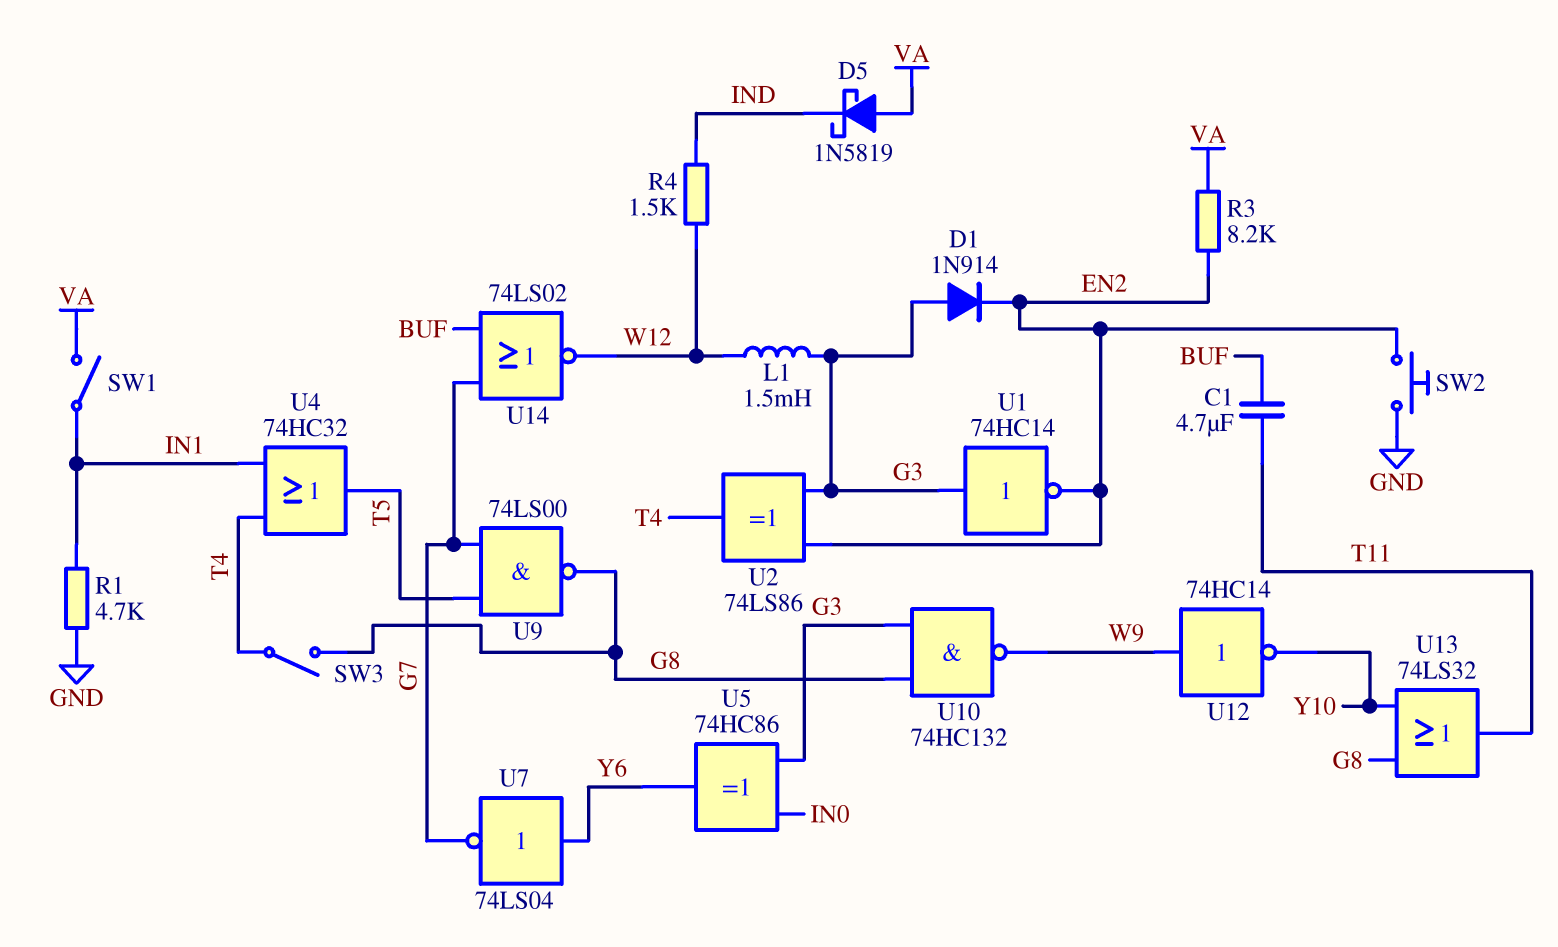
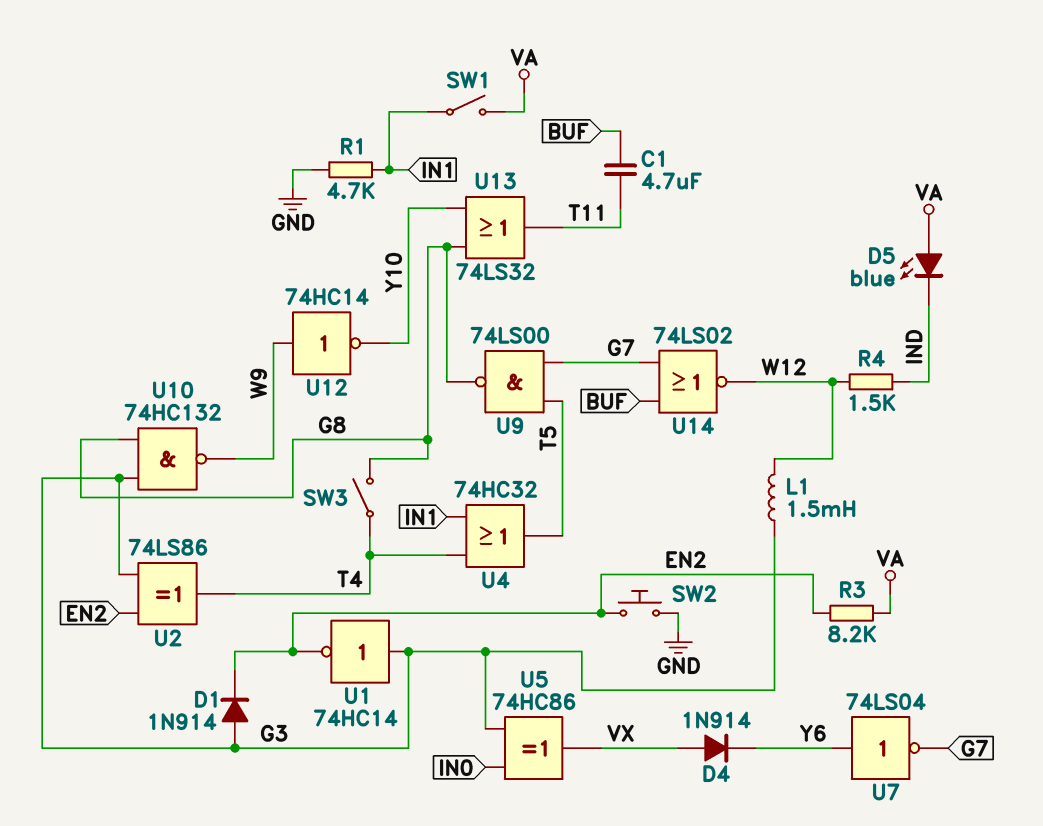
D4: none -> diode 1N914 (A VX, K Y6)
D5: schottky 1N5819 (A VA, K IND) -> LED blue (A VA, K IND)
U5: XOR 74HC86 (in G3, in IN0, out Y6) -> XOR 74HC86 (in G3, in IN0, out VX)

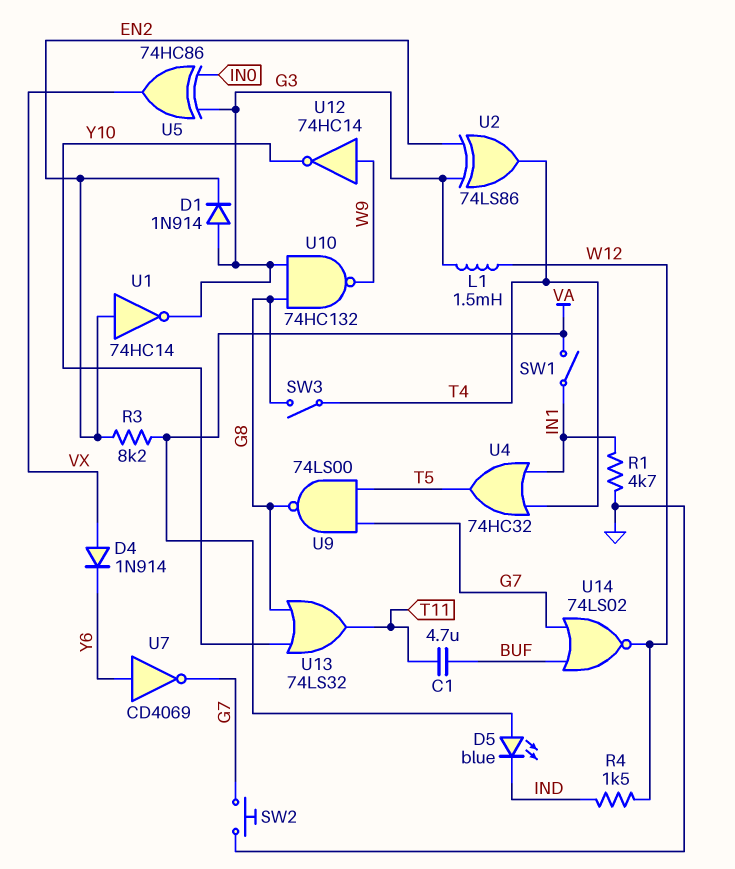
SW2: button (EN2, GND) -> button (G7, GND)
U1: NOT 74HC14 (in G3, out EN2) -> NOT 74HC14 (in EN2, out G3)
U7: NOT 74LS04 (in Y6, out G7) -> NOT CD4069 (in Y6, out G7)

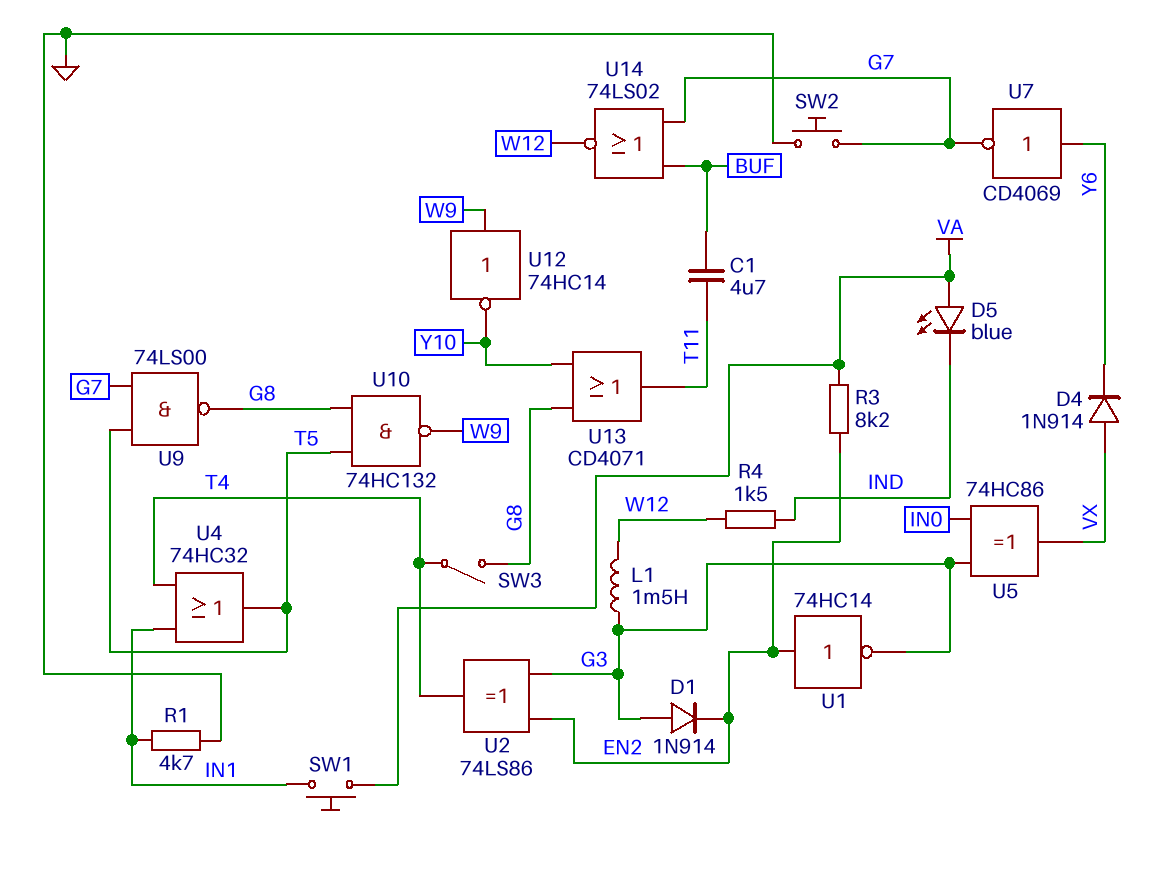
SW1: switch (IN1, VA) -> button (IN1, VA)
U10: NAND 74HC132 (in G3, in G8, out W9) -> NAND 74HC132 (in G8, in T5, out W9)
U13: OR 74LS32 (in G8, in Y10, out T11) -> OR CD4071 (in G8, in Y10, out T11)

